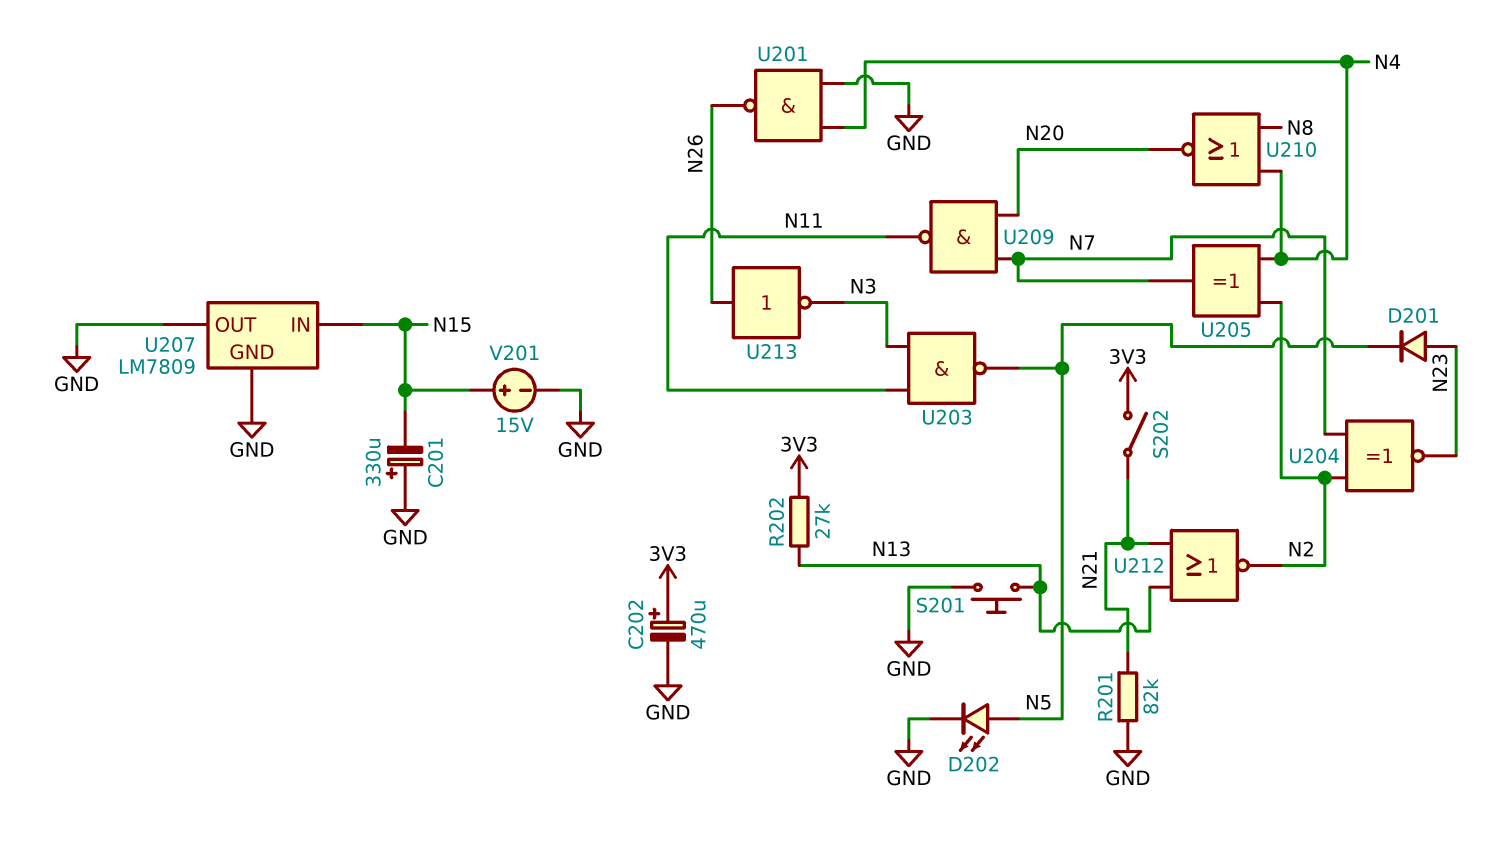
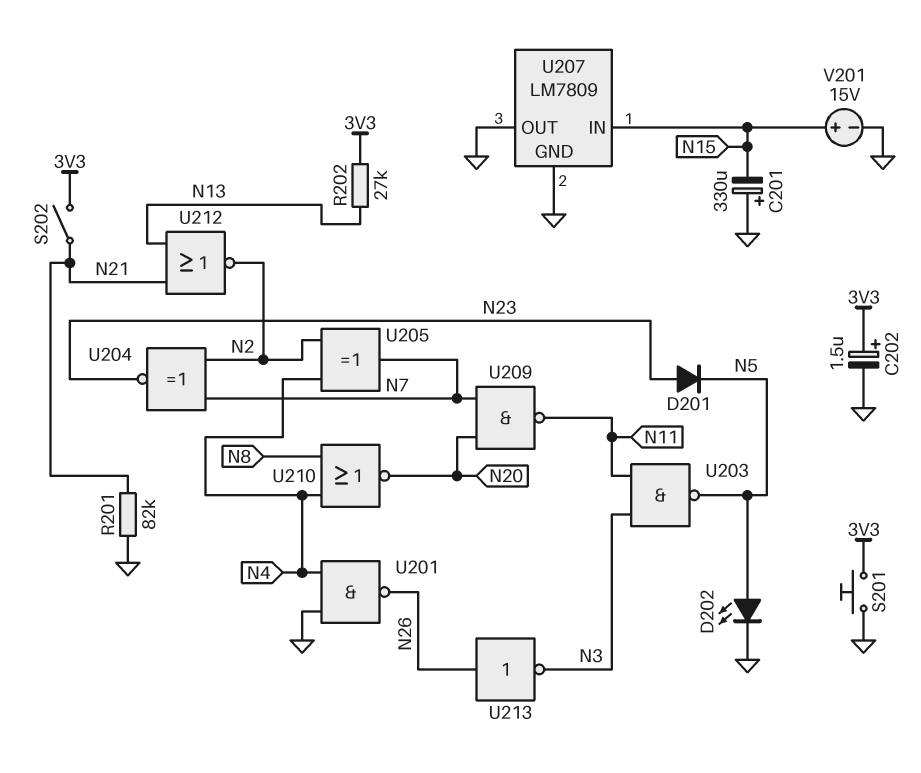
C202: 470uF (plus 3V3, minus GND) -> 1.5uF (plus 3V3, minus GND)
S201: button (GND, N13) -> button (3V3, GND)

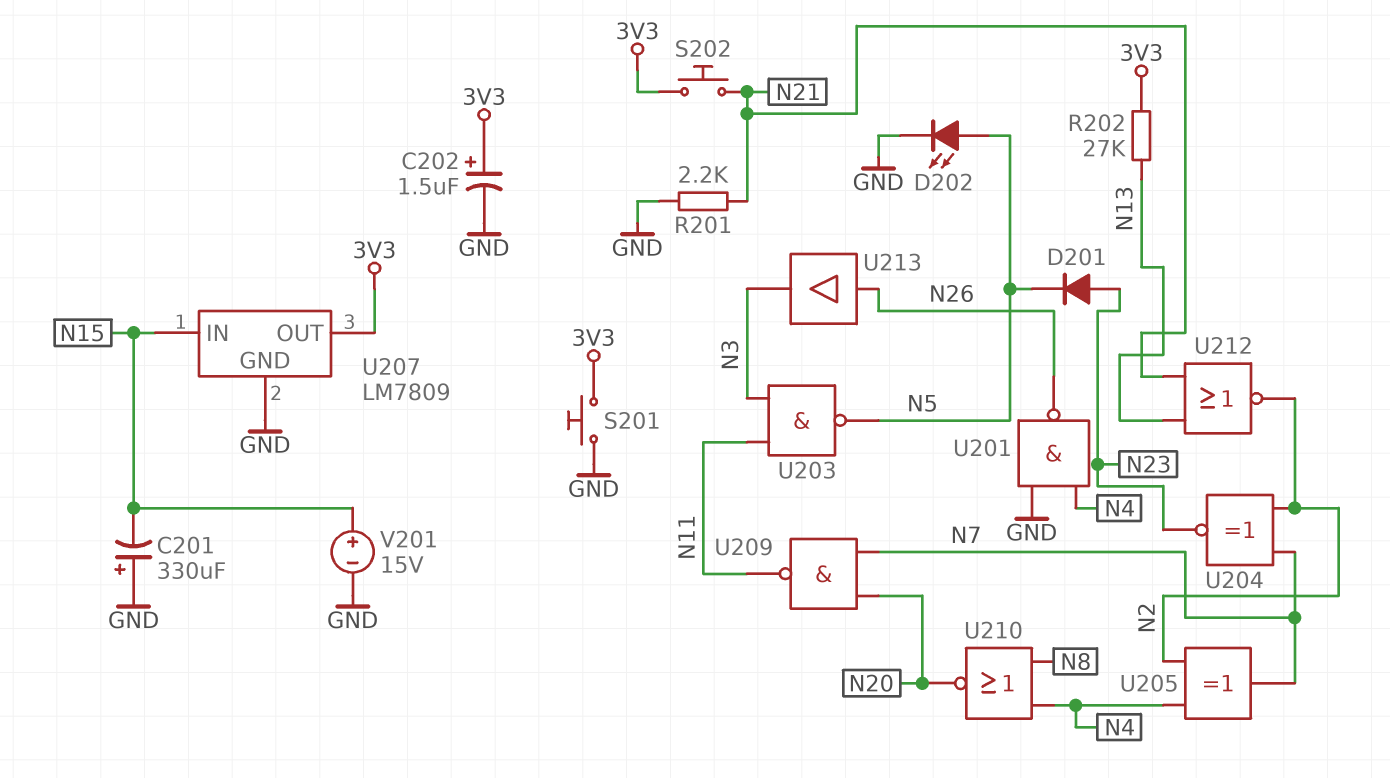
R201: 82k (GND, N21) -> 2.2k (GND, N21)
S202: switch (3V3, N21) -> button (3V3, N21)
U207 pin OUT: GND -> 3V3
U213: NOT (in N26, out N3) -> buffer (in N26, out N3)

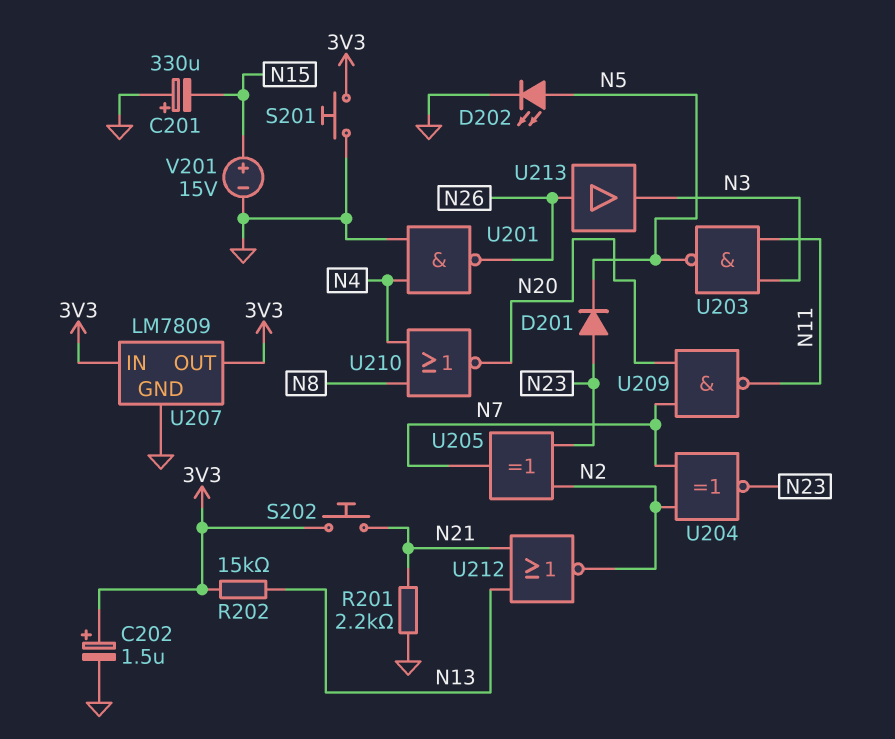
R202: 27k (3V3, N13) -> 15k (3V3, N13)
U205: XOR (in N2, in N4, out N7) -> XOR (in N2, in N23, out N7)
U207 pin IN: N15 -> 3V3

